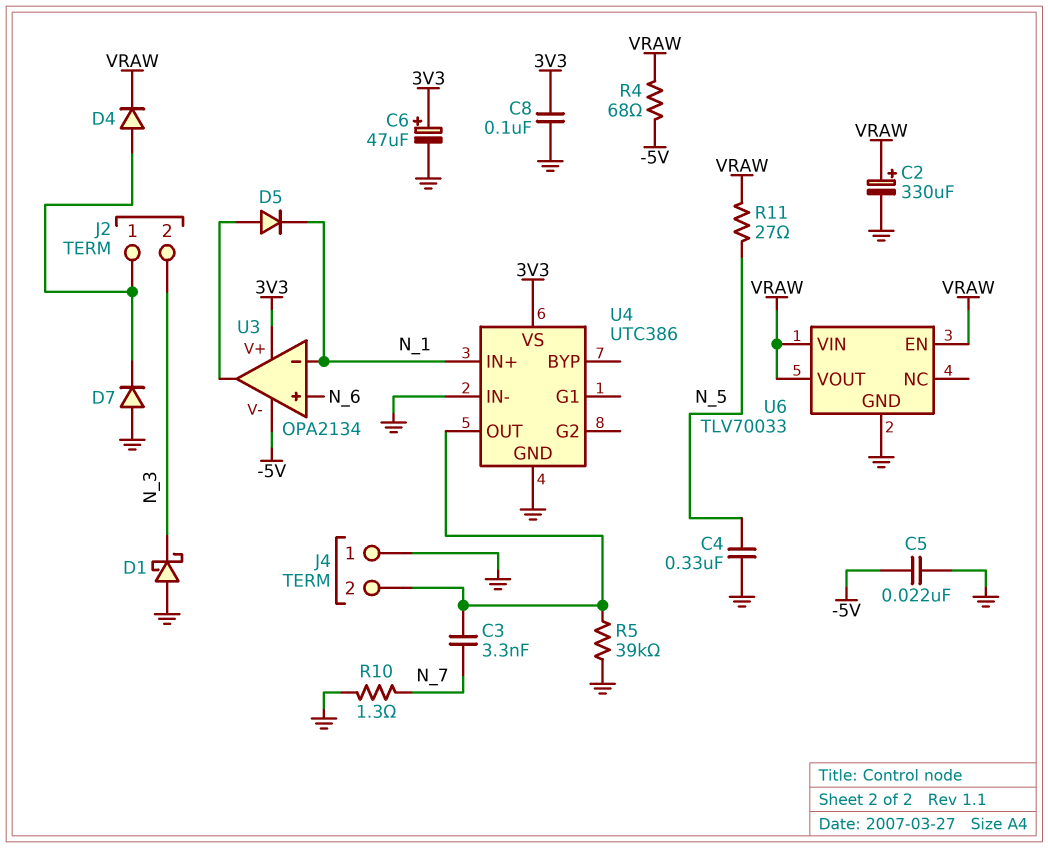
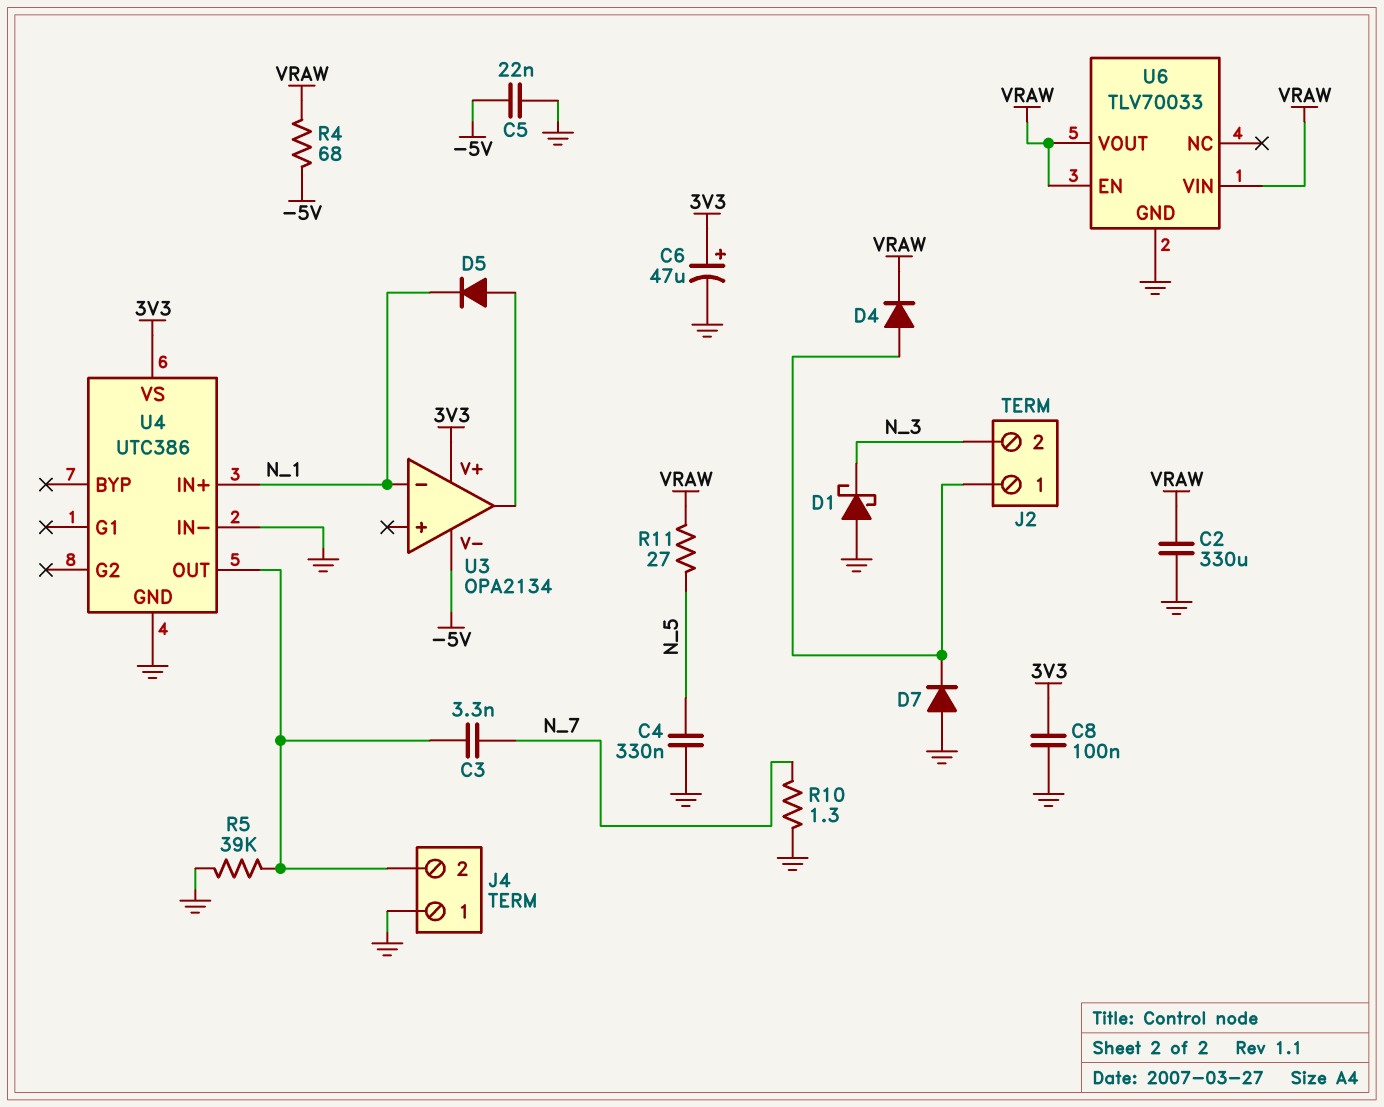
C2: 330uF (plus VRAW, minus GND) -> 330uF (GND, VRAW)
U3 pin in+: N_6 -> none

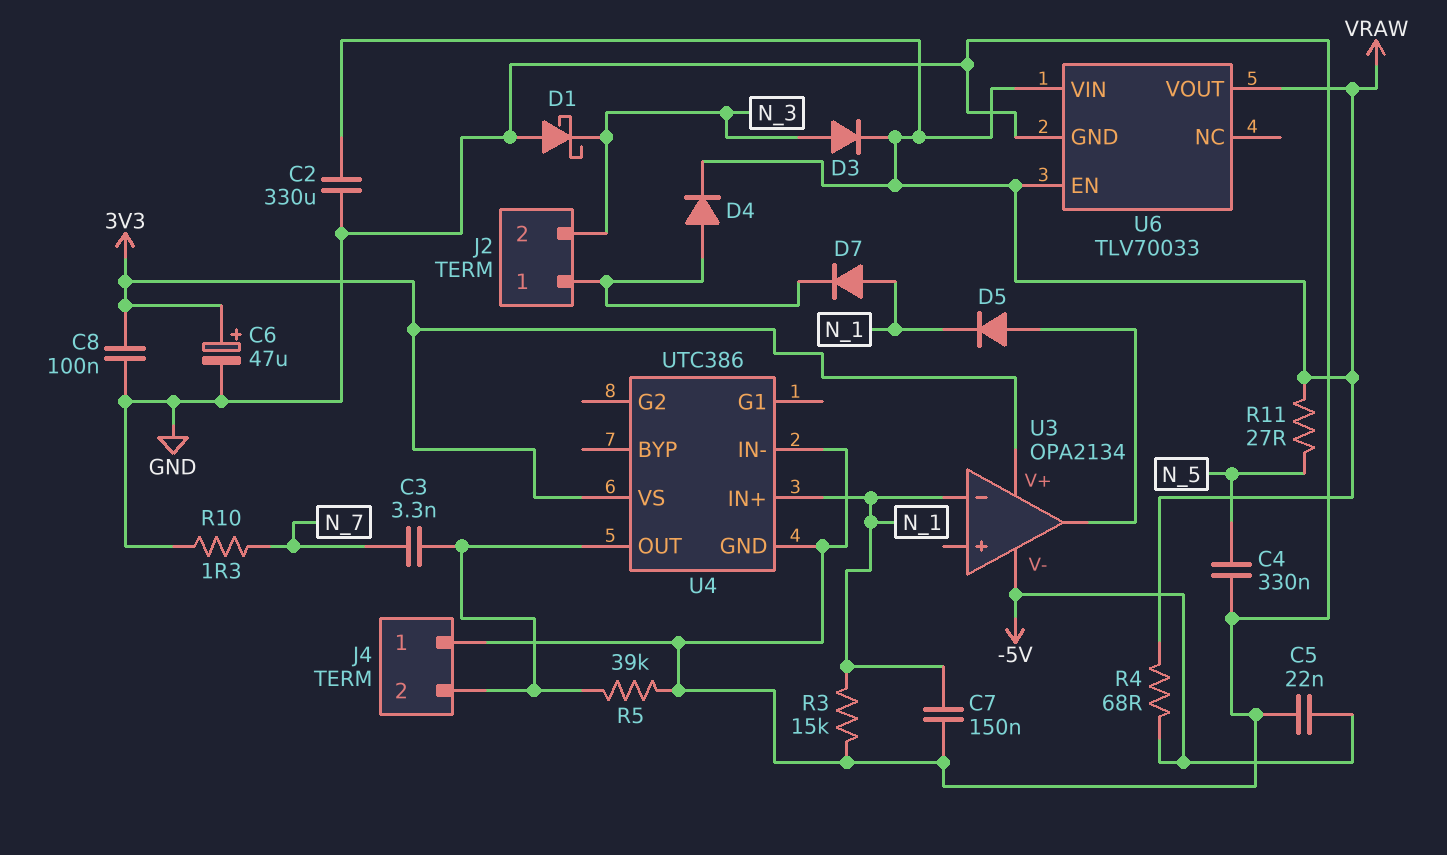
C7: none -> 150nF (GND, N_1)
D3: none -> diode (A N_3, K VRAW)
D7: diode (A GND, K J2/1) -> diode (A N_1, K J2/1)
R3: none -> 15k (GND, N_1)

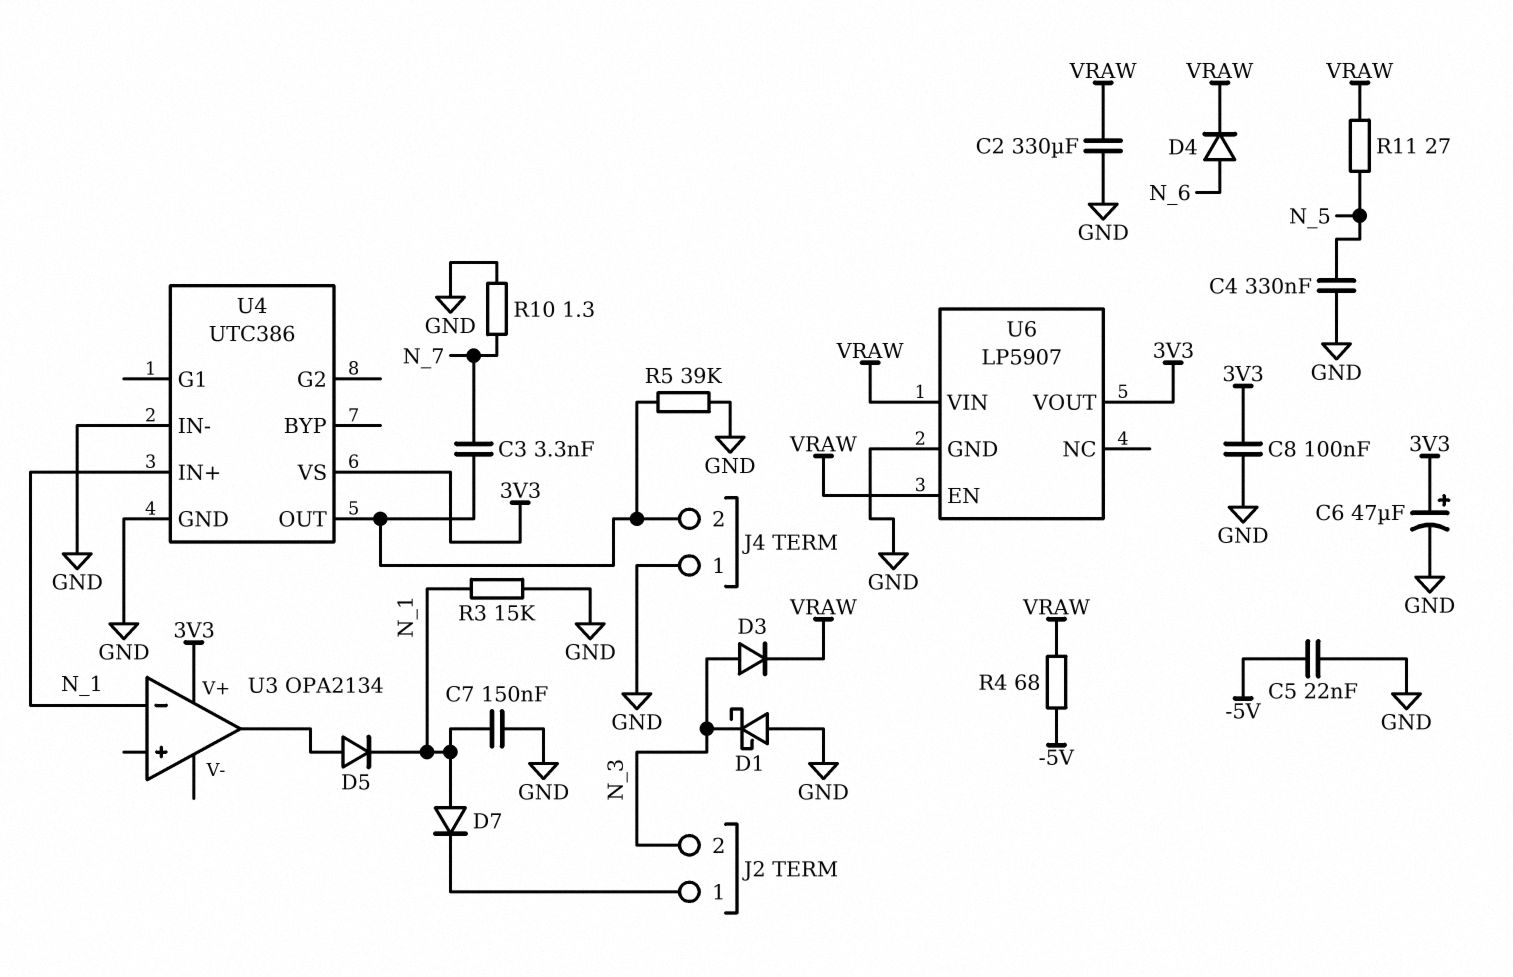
D4: diode (A J2/1, K VRAW) -> diode (A N_6, K VRAW)
U3 pin V-: -5V -> none
U6: TLV70033 -> LP5907
U6 pin VOUT: VRAW -> 3V3

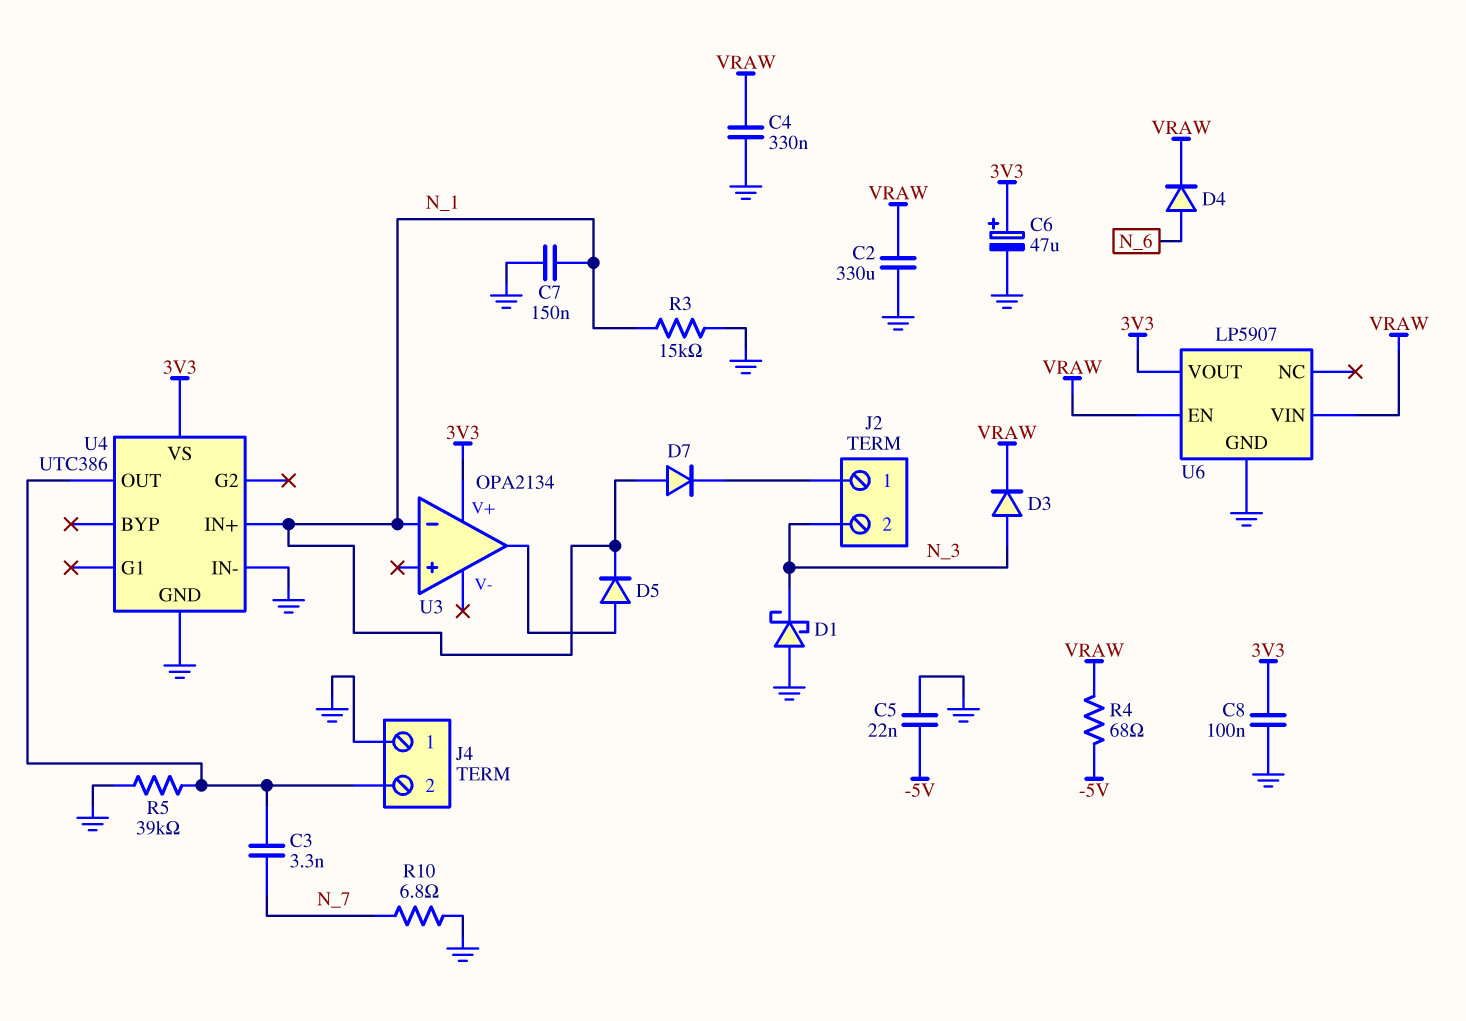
C4: 330nF (GND, N_5) -> 330nF (GND, VRAW)
R10: 1.3 (GND, N_7) -> 6.8 (GND, N_7)
R11: 27 (N_5, VRAW) -> none

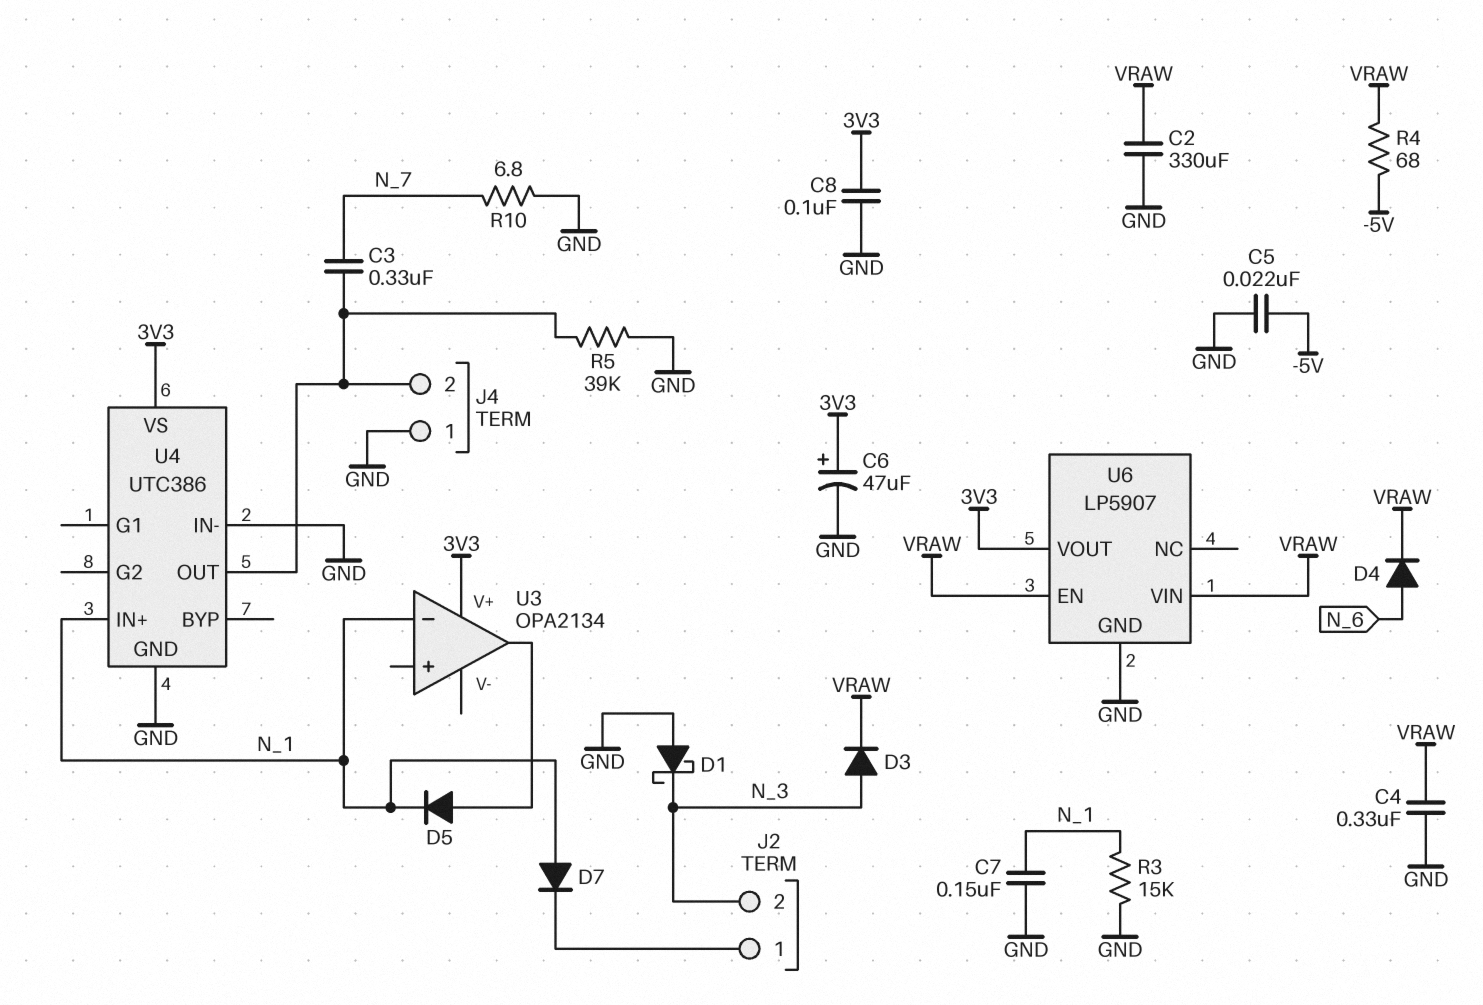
C3: 3.3nF (J4/2, N_7) -> 330nF (J4/2, N_7)

